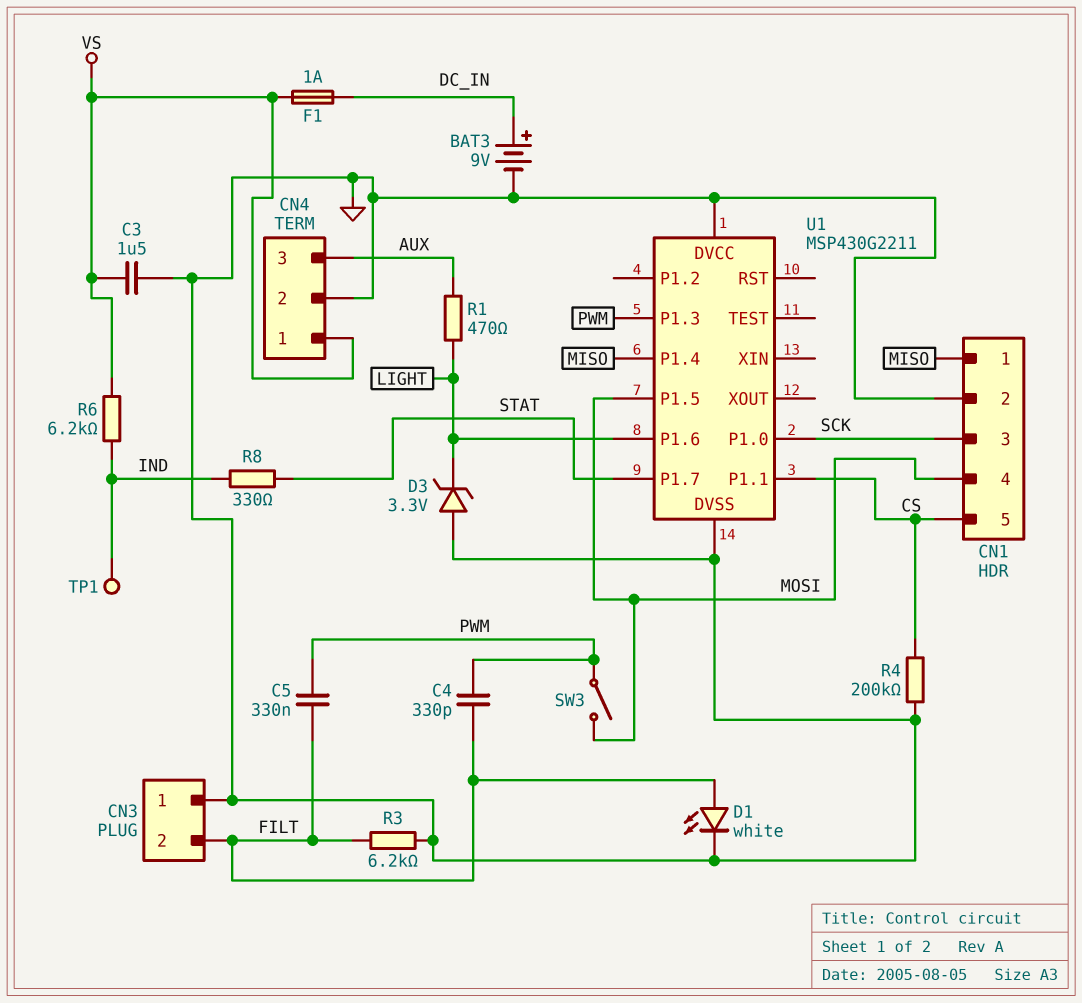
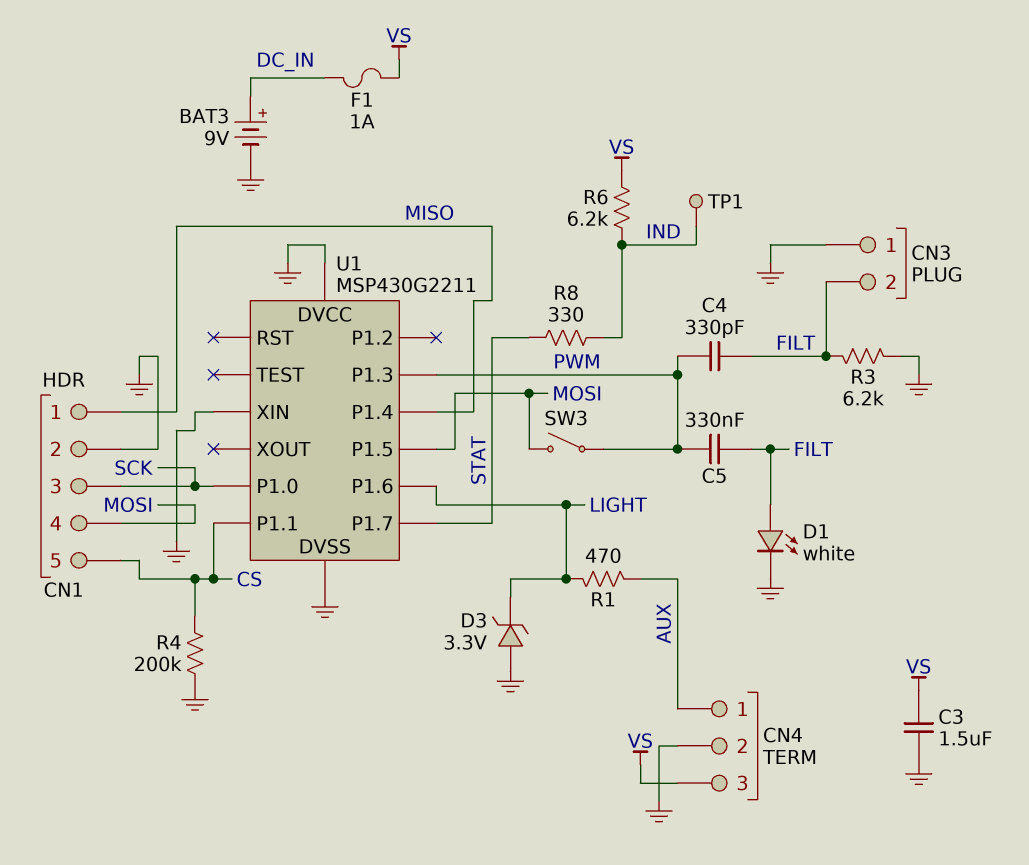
CN4 pin 1: VS -> AUX
CN4 pin 3: AUX -> VS
U1 pin XIN: none -> GND

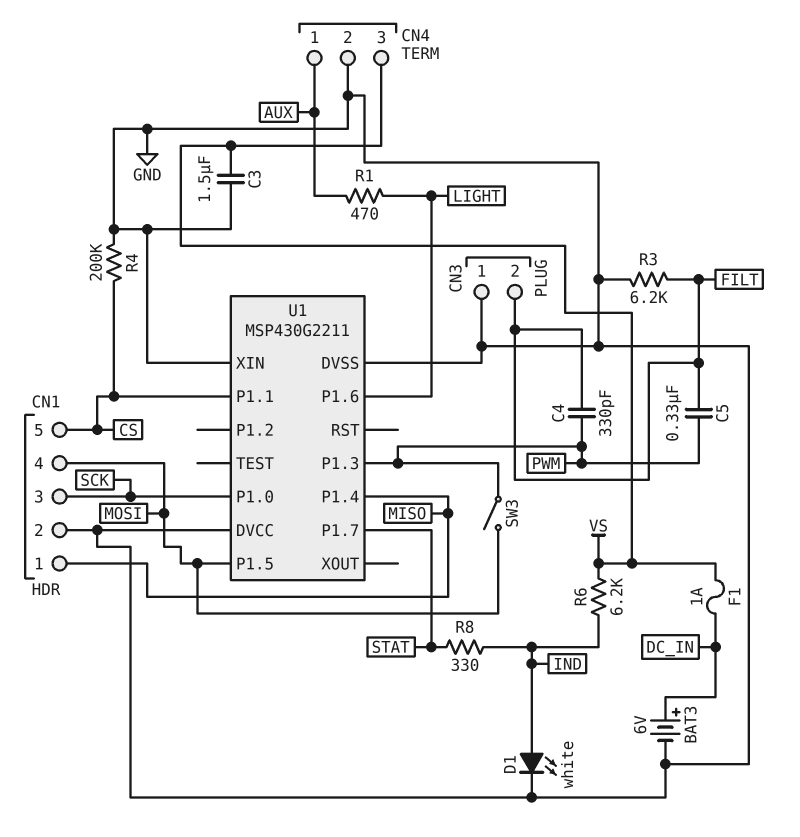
BAT3: 9V (plus DC_IN, minus GND) -> 6V (plus DC_IN, minus GND)
D1: LED white (A FILT, K GND) -> LED white (A IND, K GND)
D3: zener 3.3V (A GND, K LIGHT) -> none
TP1: test point (IND) -> none

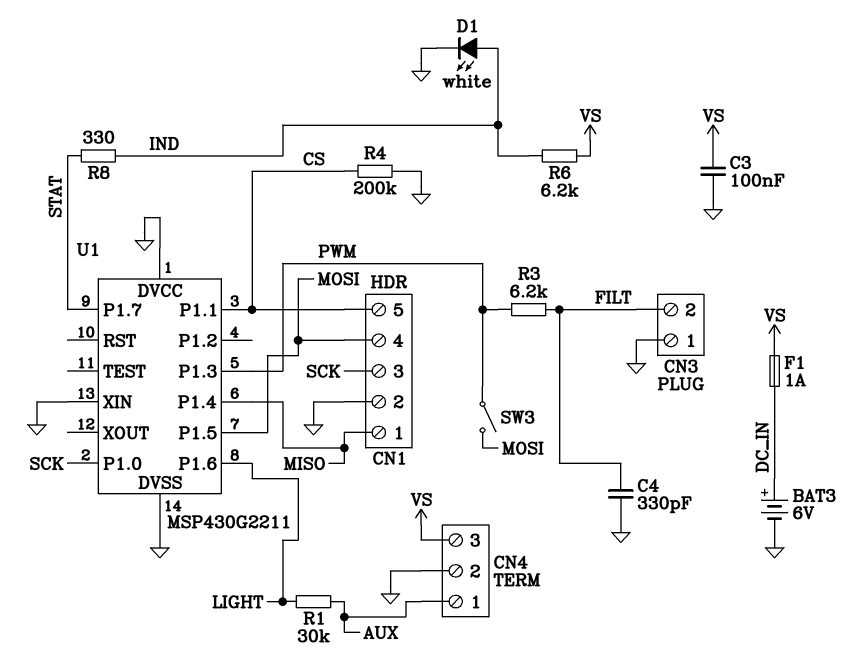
C3: 1.5uF (GND, VS) -> 100nF (GND, VS)
C4: 330pF (FILT, PWM) -> 330pF (FILT, GND)
C5: 330nF (FILT, PWM) -> none
R1: 470 (AUX, LIGHT) -> 30k (AUX, LIGHT)
R3: 6.2k (FILT, GND) -> 6.2k (FILT, PWM)

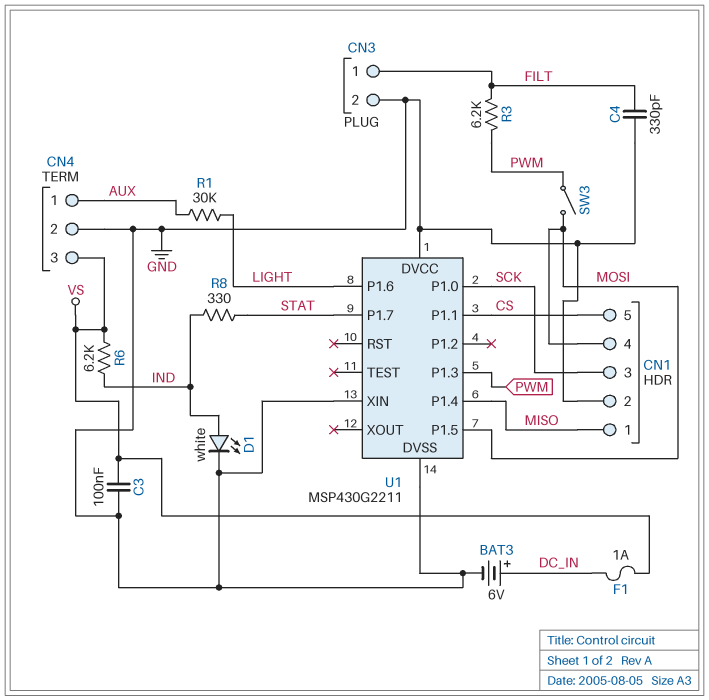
CN3 pin 1: GND -> FILT
CN3 pin 2: FILT -> GND
R4: 200k (CS, GND) -> none

